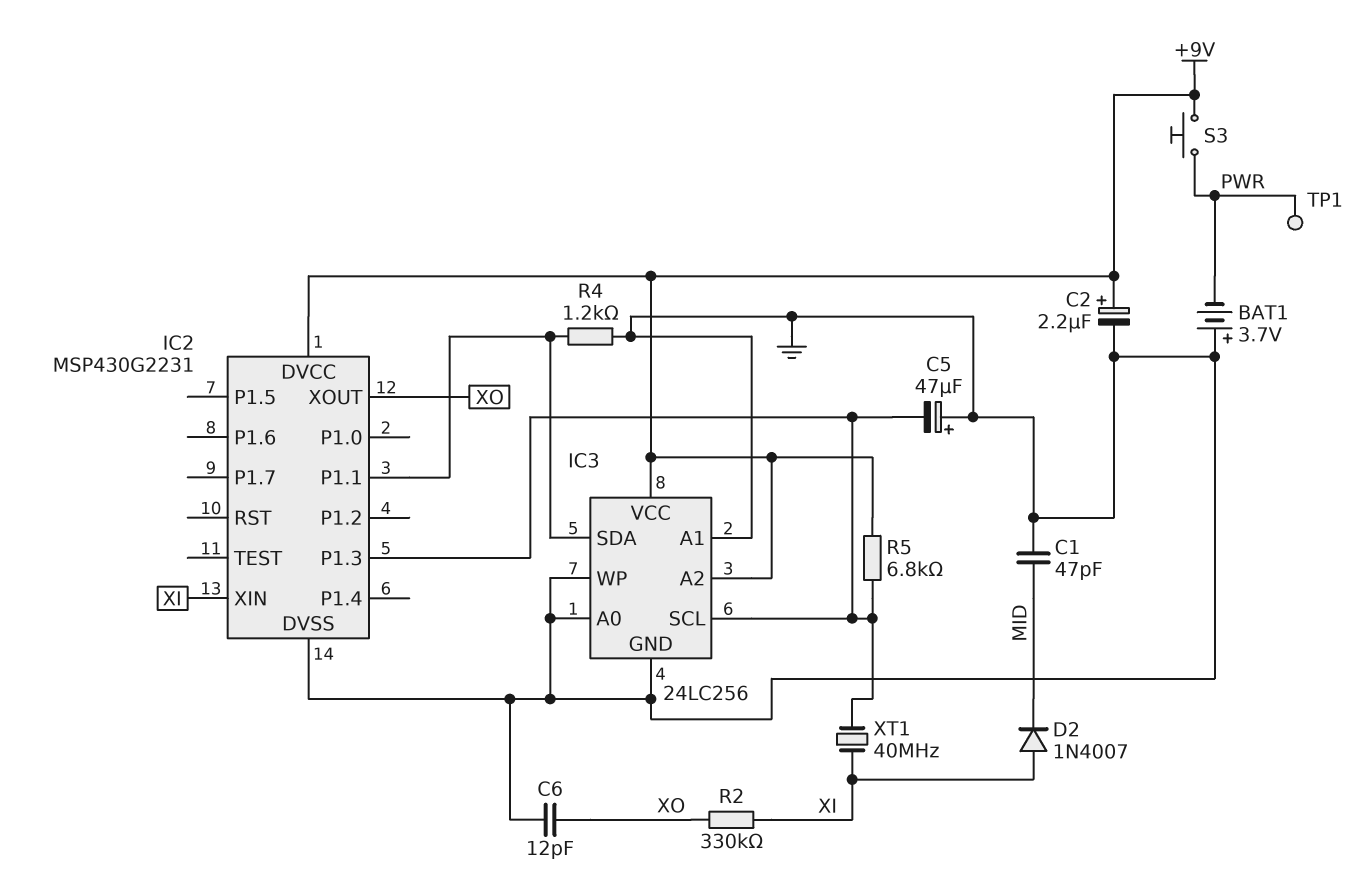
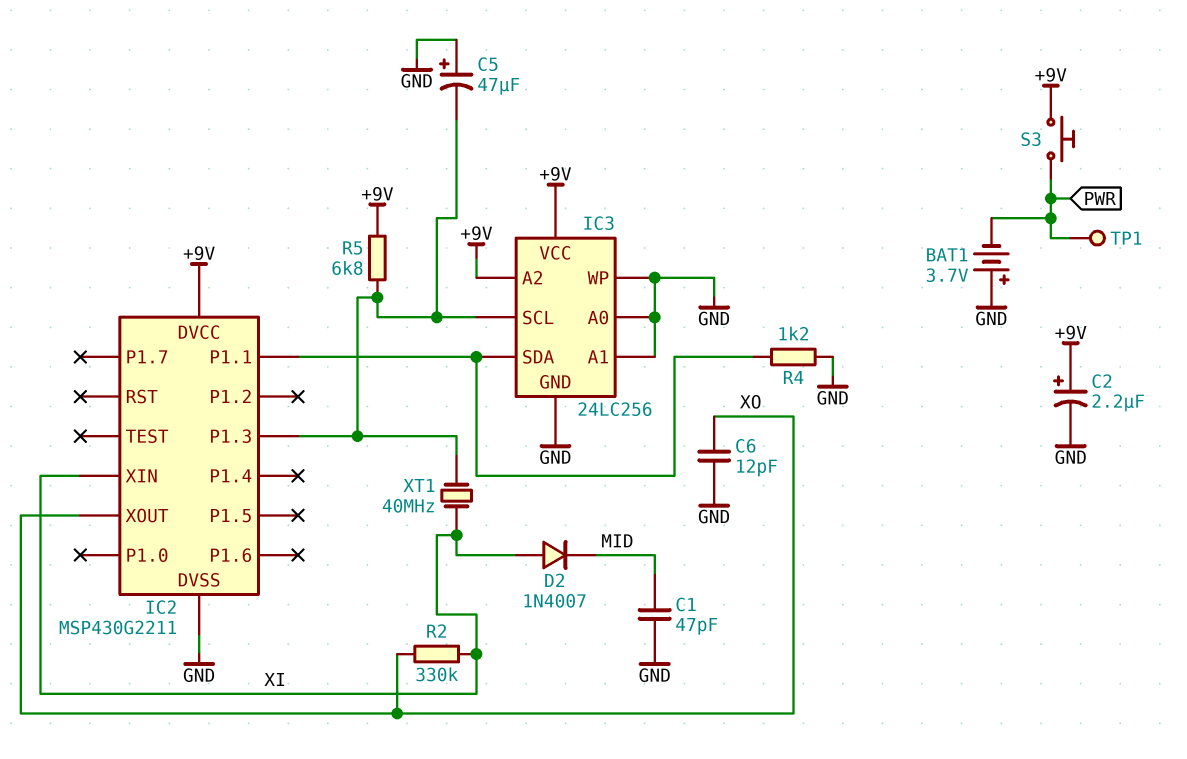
IC2: MSP430G2231 -> MSP430G2211

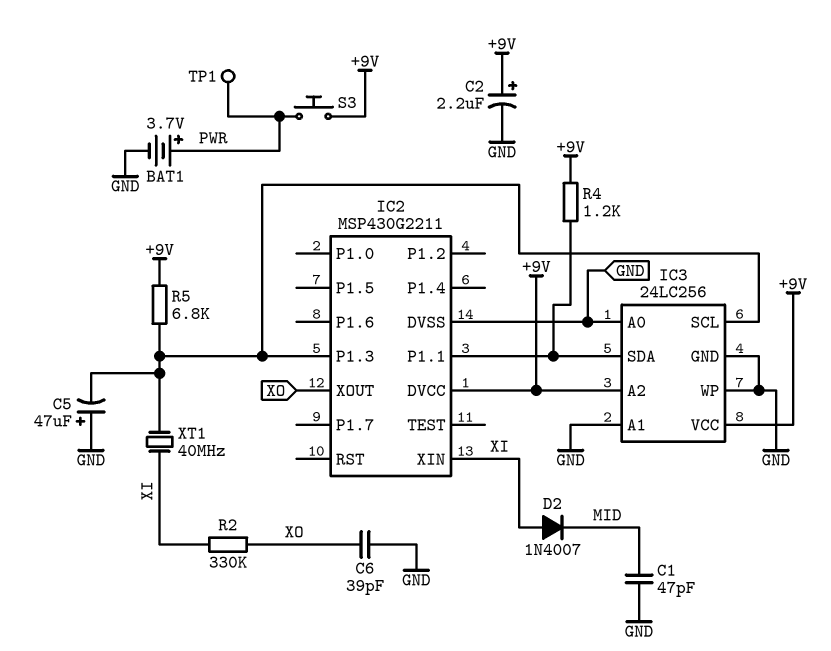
BAT1: 3.7V (plus GND, minus PWR) -> 3.7V (plus PWR, minus GND)
C6: 12pF (GND, XO) -> 39pF (GND, XO)
R4: 1.2k (GND, IC2/P1.1) -> 1.2k (+9V, IC2/P1.1)

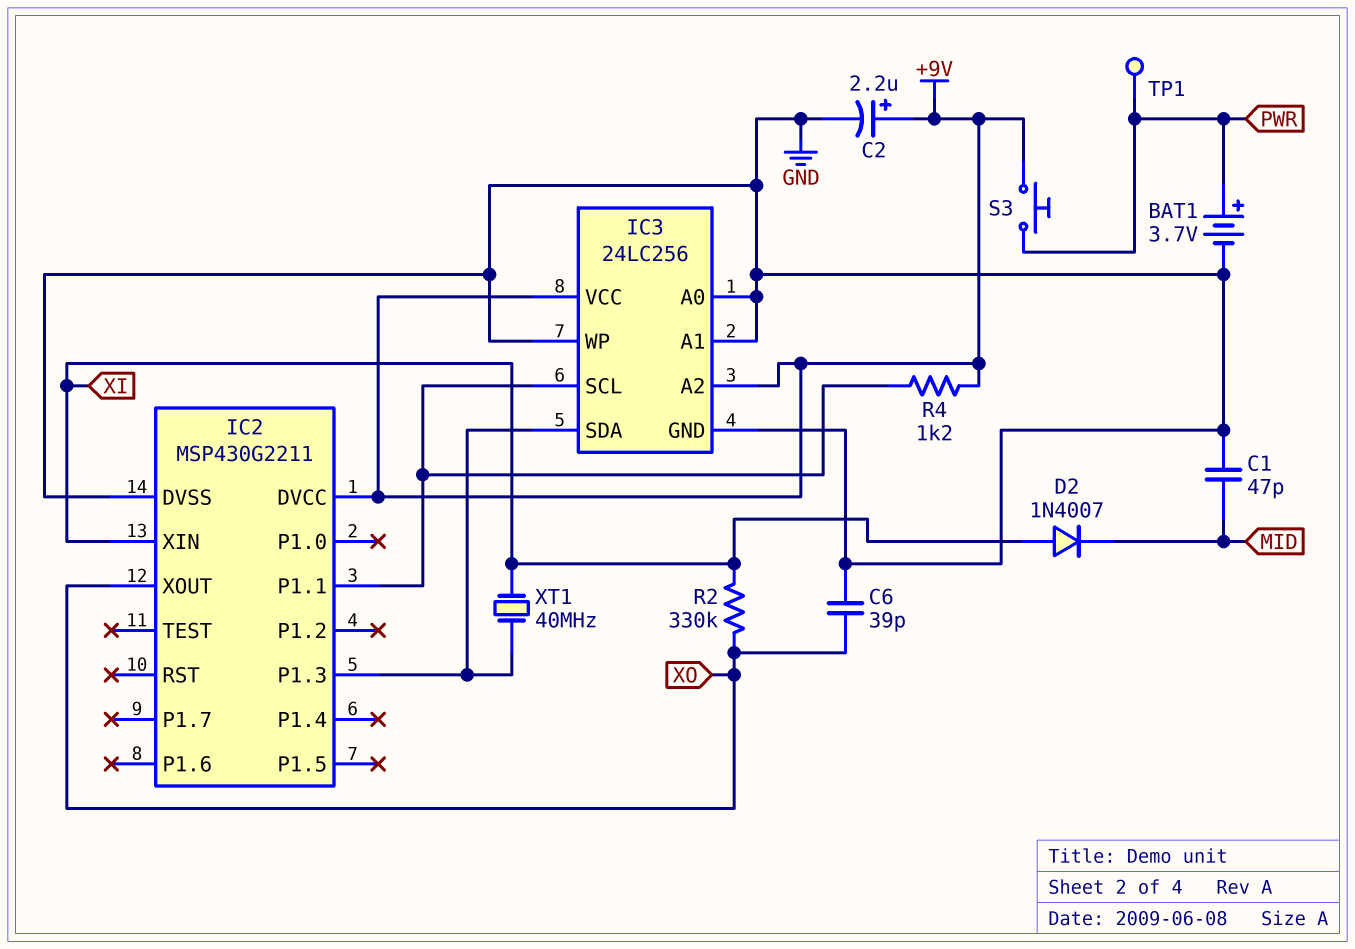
C5: 47uF (plus GND, minus IC2/P1.3) -> none
IC3 pin SCL: IC2/P1.3 -> IC2/P1.1
IC3 pin SDA: IC2/P1.1 -> IC2/P1.3
R5: 6.8k (+9V, IC2/P1.3) -> none

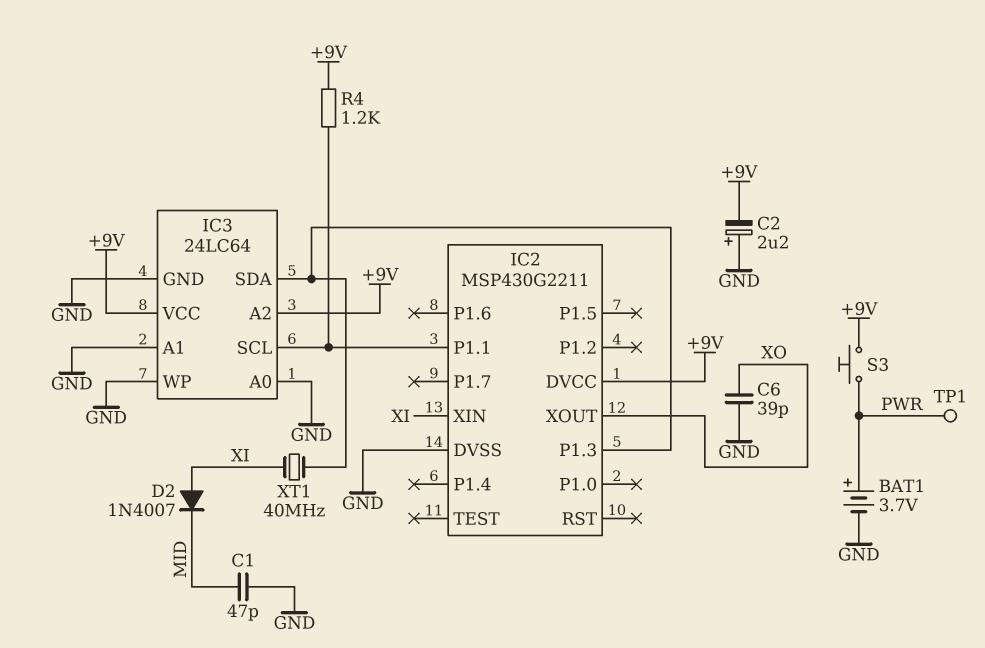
C2: 2.2uF (plus +9V, minus GND) -> 2.2uF (plus GND, minus +9V)
IC3: 24LC256 -> 24LC64
R2: 330k (XI, XO) -> none

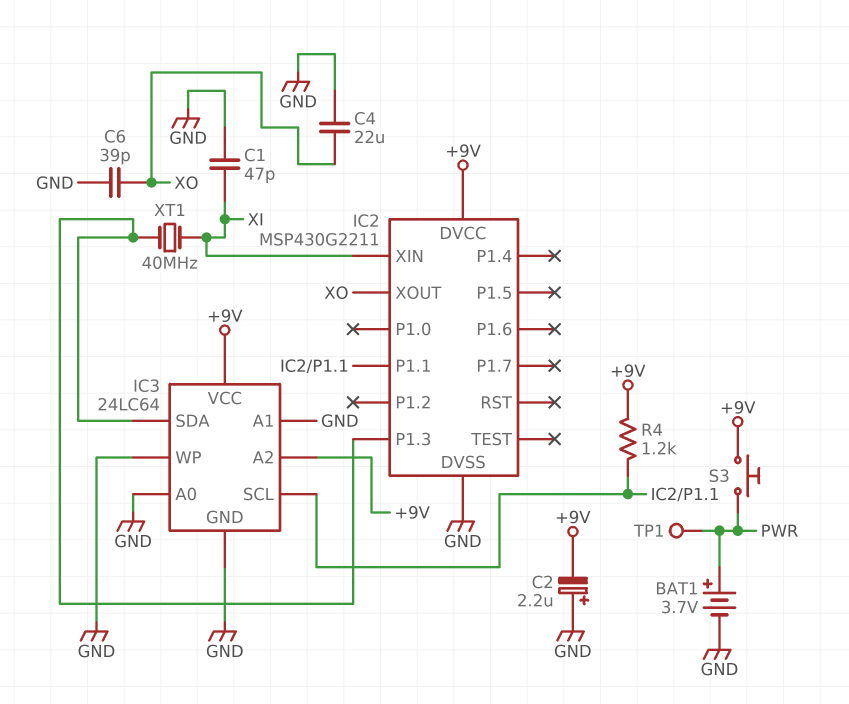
C1: 47pF (GND, MID) -> 47pF (GND, XI)
C4: none -> 22uF (GND, XO)
D2: diode 1N4007 (A XI, K MID) -> none

